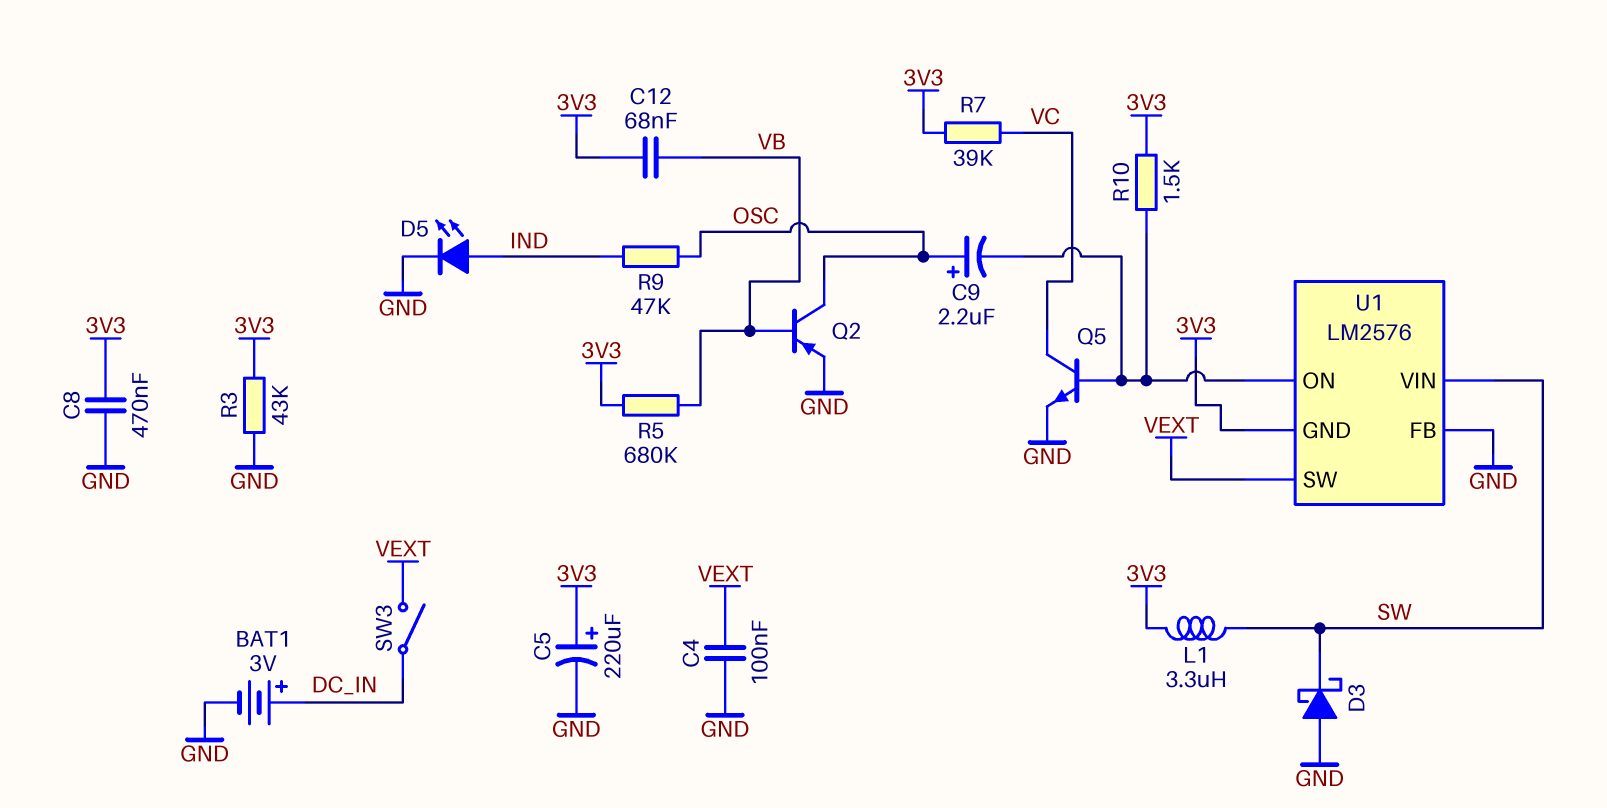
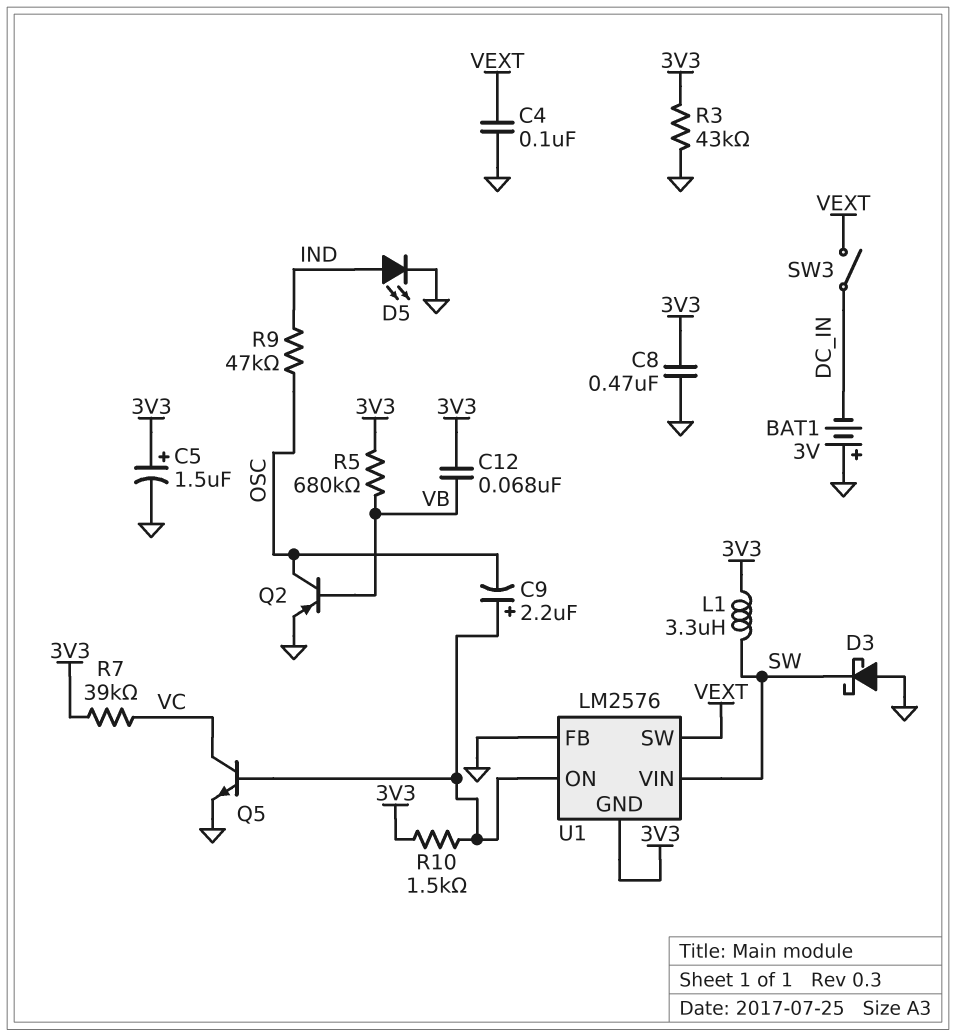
BAT1: 3V (plus DC_IN, minus GND) -> 3V (plus GND, minus DC_IN)
C5: 220uF (plus 3V3, minus GND) -> 1.5uF (plus 3V3, minus GND)
C9: 2.2uF (plus OSC, minus U1/ON) -> 2.2uF (plus U1/ON, minus OSC)

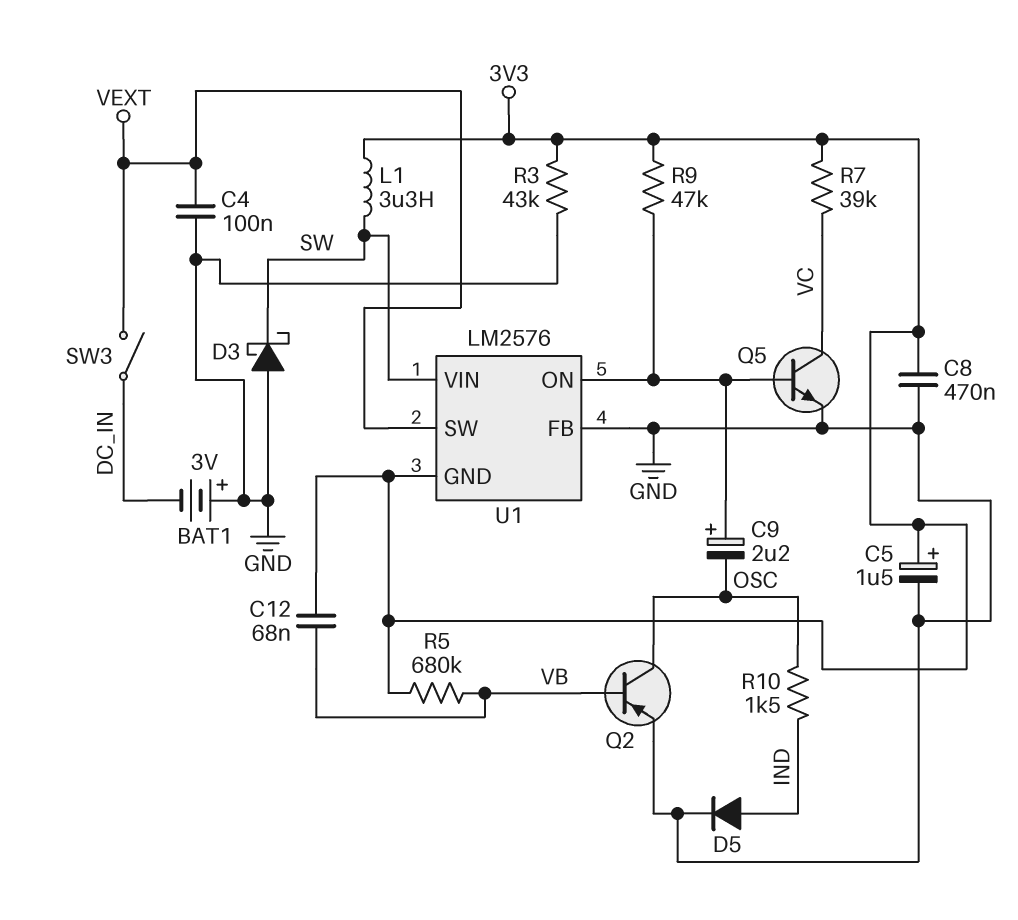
D5: LED (A IND, K GND) -> diode (A IND, K GND)
R9: 47k (IND, OSC) -> 47k (3V3, U1/ON)
R10: 1.5k (3V3, U1/ON) -> 1.5k (IND, OSC)

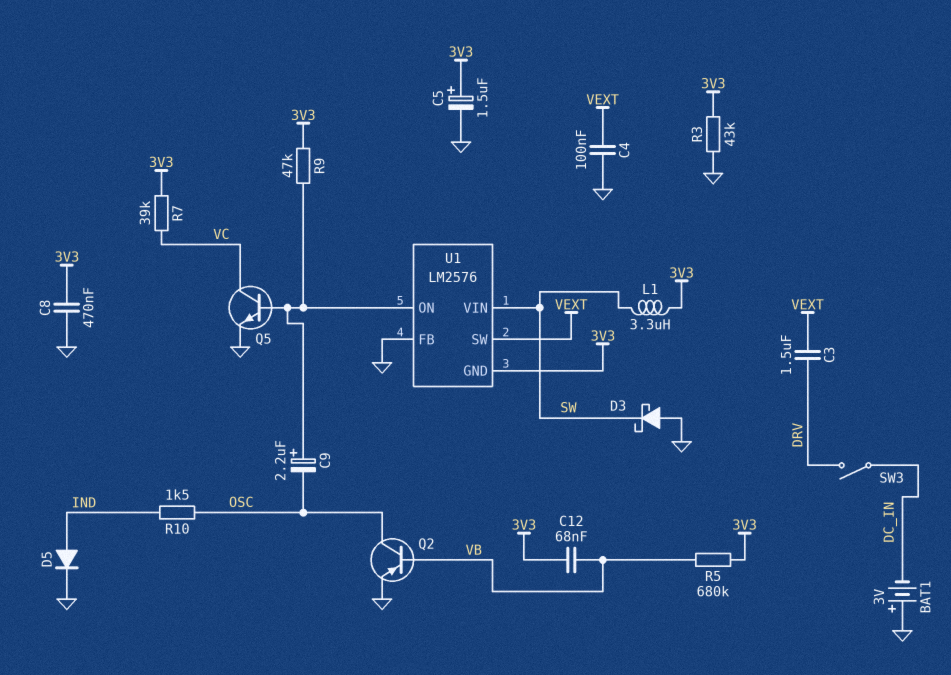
C3: none -> 1.5uF (DRV, VEXT)
SW3: switch (DC_IN, VEXT) -> switch (DC_IN, DRV)

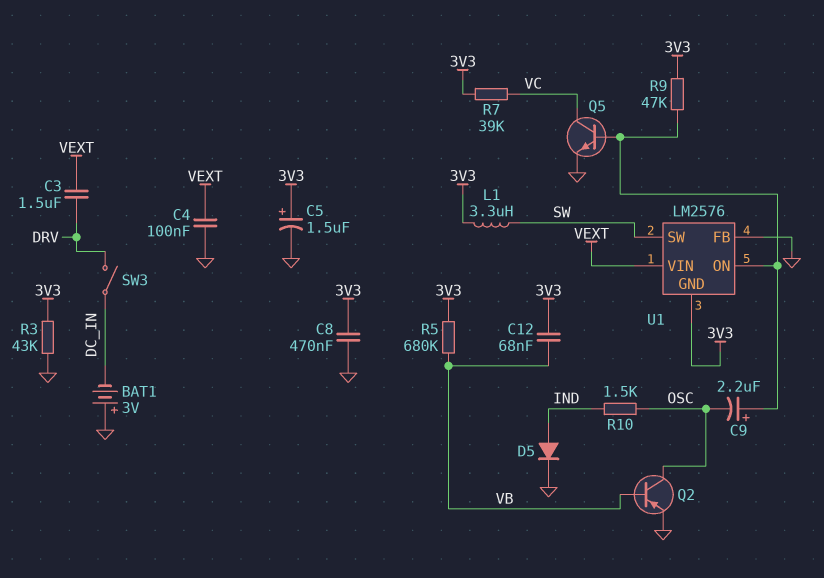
D3: schottky (A GND, K SW) -> none
U1 pin SW: VEXT -> SW
U1 pin VIN: SW -> VEXT

